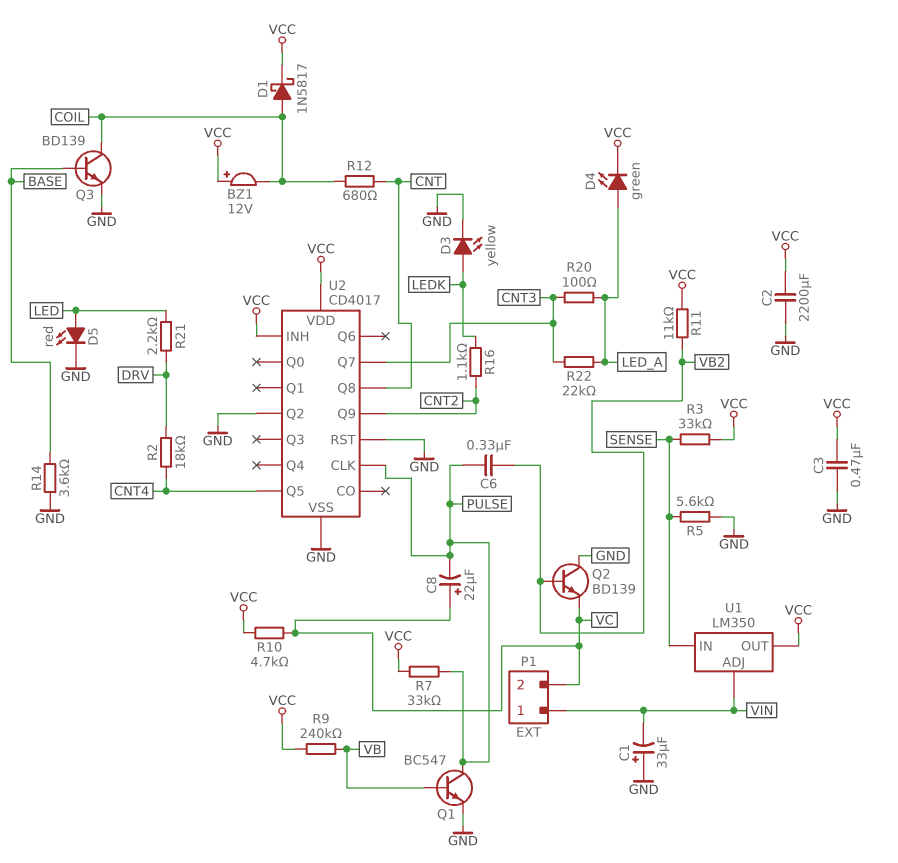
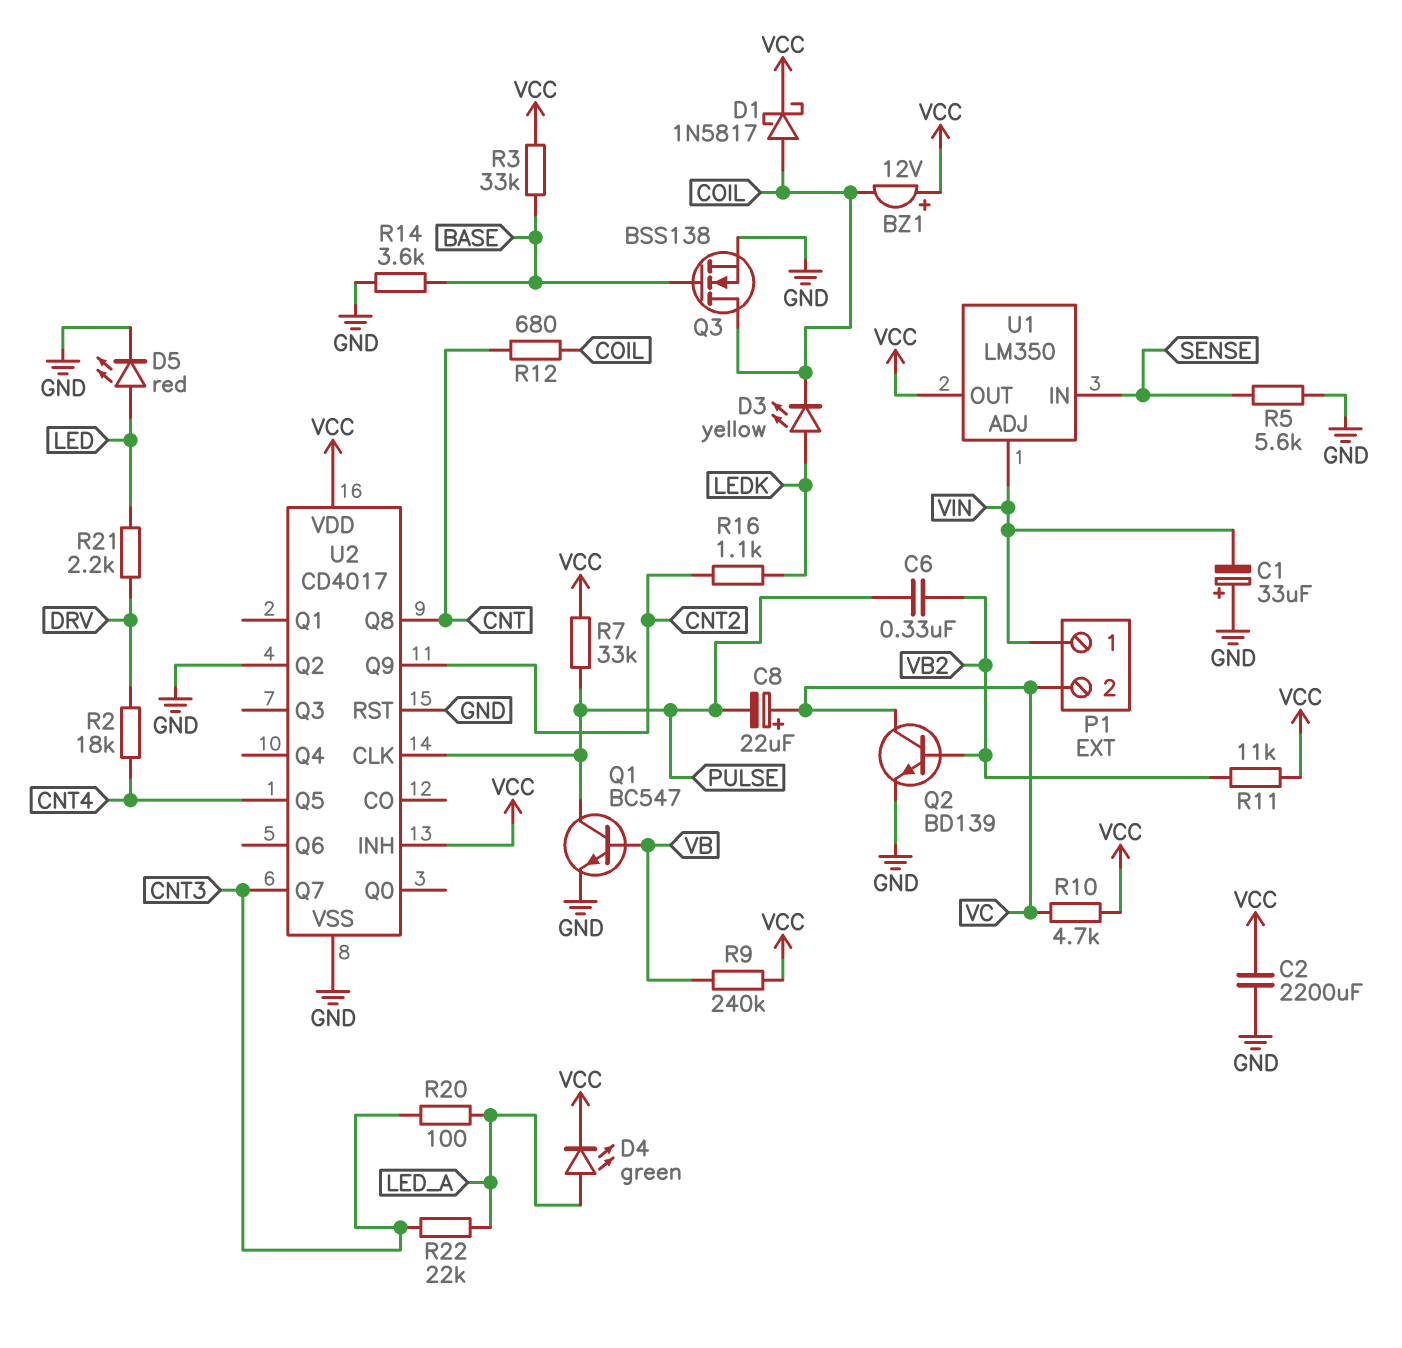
C3: 470nF (GND, VCC) -> none
D3: LED yellow (A LEDK, K GND) -> LED yellow (A LEDK, K COIL)
Q2: NPN BD139 (B VB2, C GND, E VC) -> NPN BD139 (B VB2, C VC, E GND)
Q3: NPN BD139 (B BASE, C COIL, E GND) -> NMOS BSS138 (G BASE, D COIL, S GND)
R3: 33k (SENSE, VCC) -> 33k (BASE, VCC)

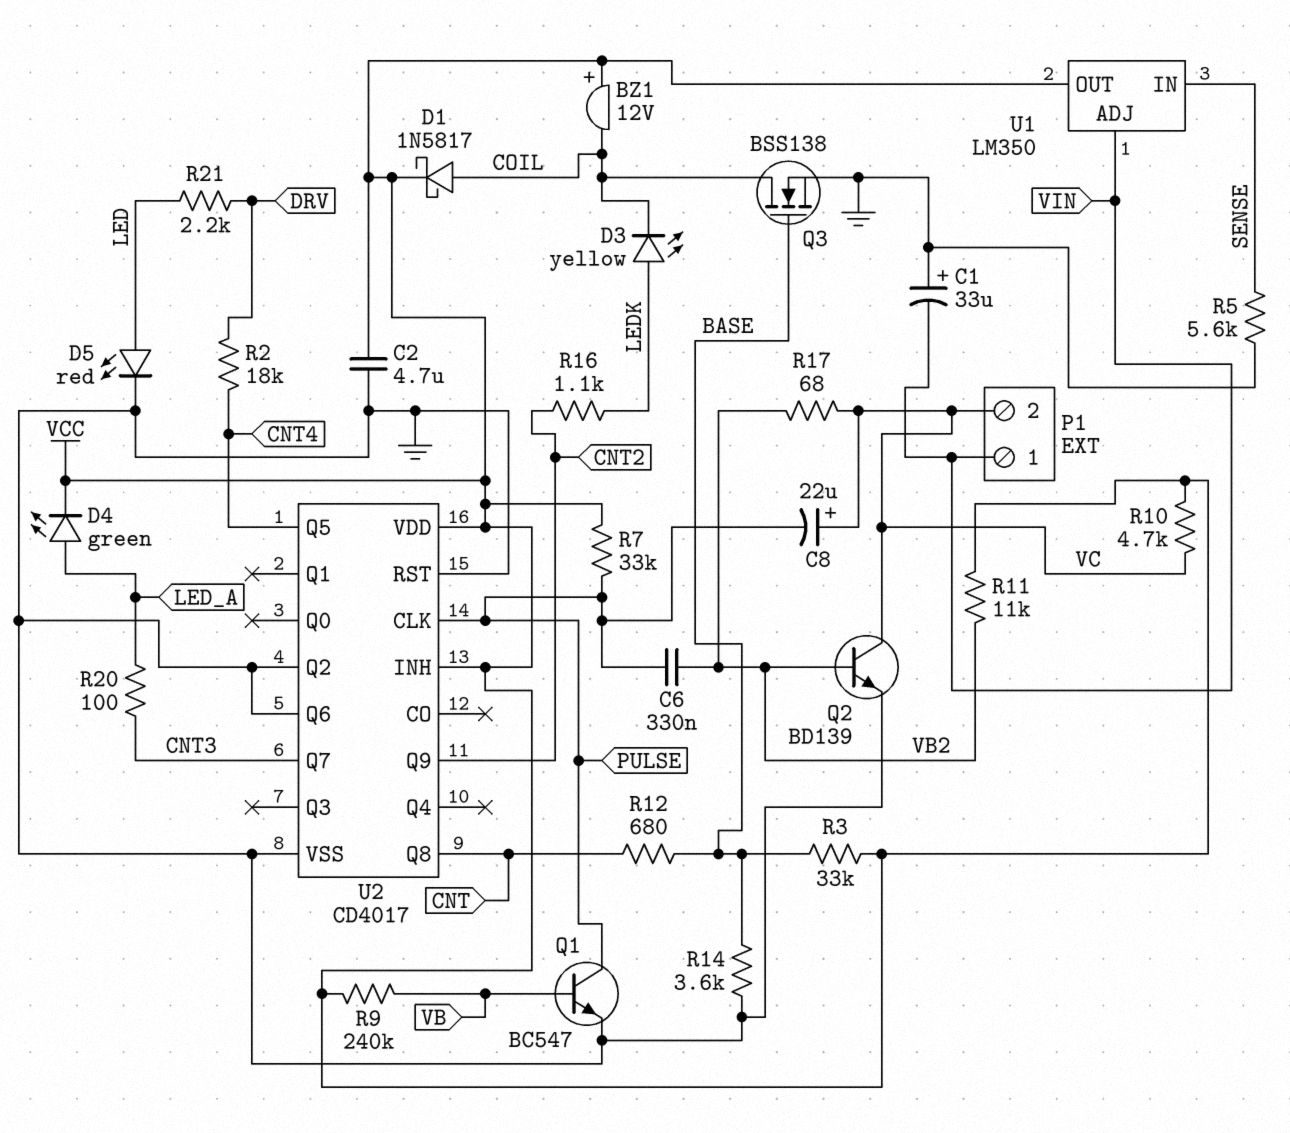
C2: 2200uF (GND, VCC) -> 4.7uF (GND, VCC)
R12: 680 (CNT, COIL) -> 680 (BASE, CNT)
R17: none -> 68 (VB2, VC)
R22: 22k (CNT3, LED_A) -> none
U2 pin Q6: none -> GND

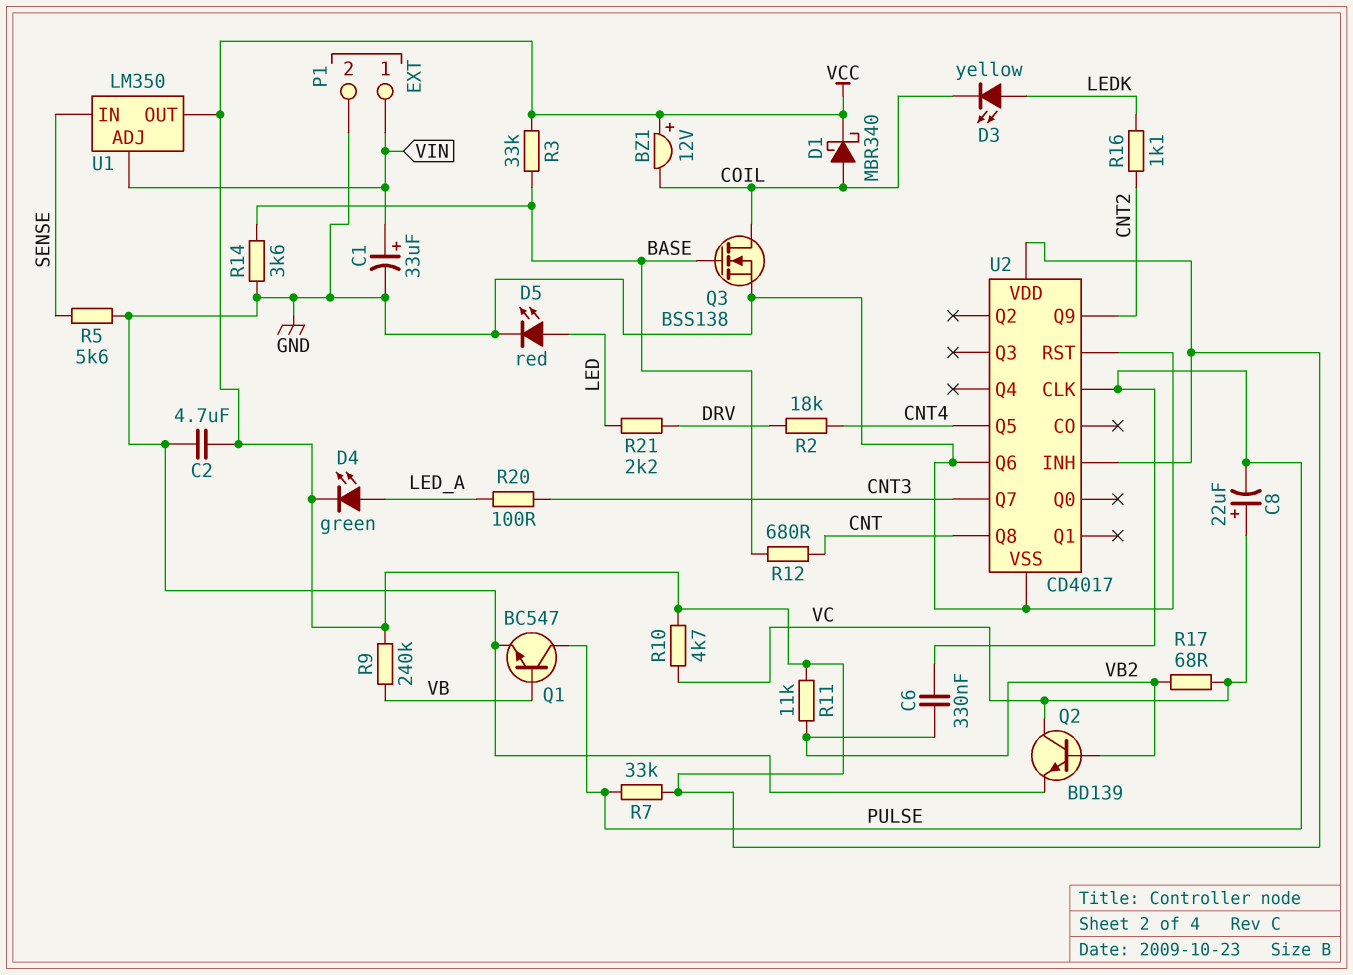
C1: 33uF (plus GND, minus VIN) -> 33uF (plus VIN, minus GND)
D1: schottky 1N5817 (A COIL, K VCC) -> schottky MBR340 (A COIL, K VCC)
P1 pin 2: VC -> GND
U2 pin Q2: GND -> none

